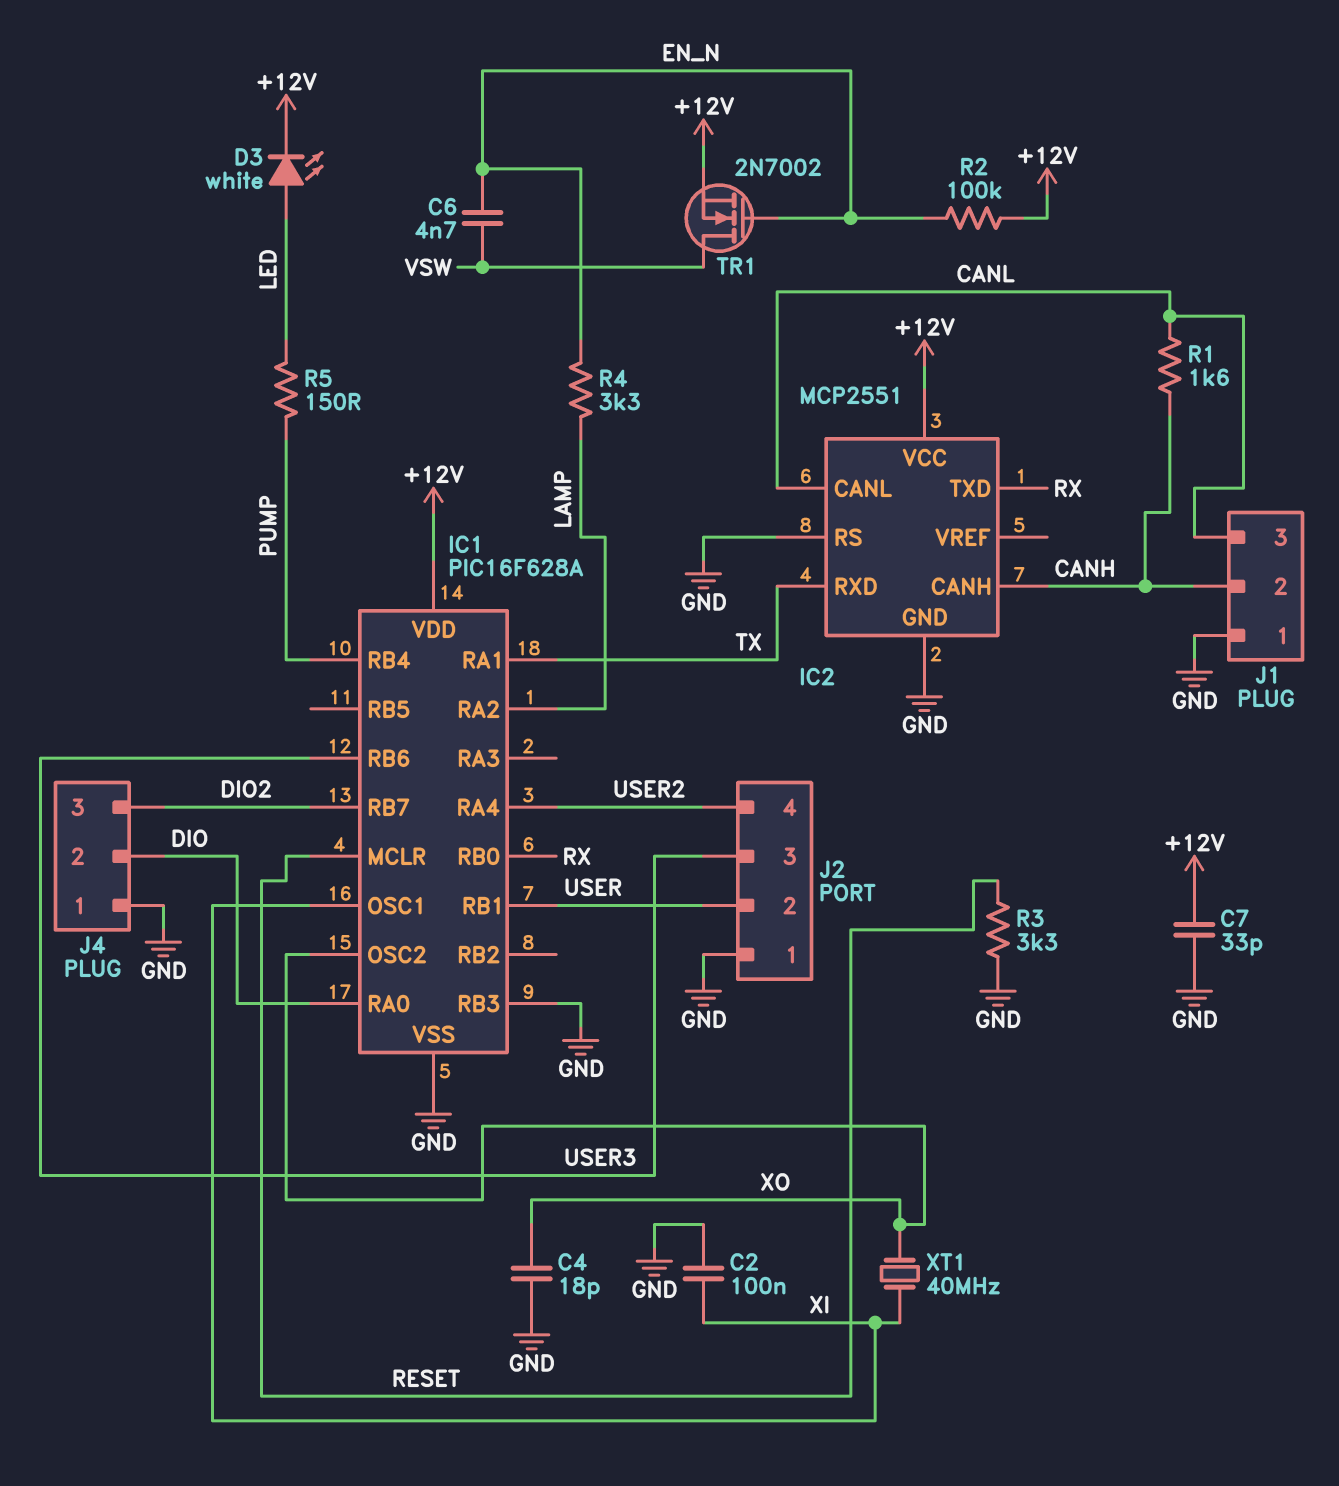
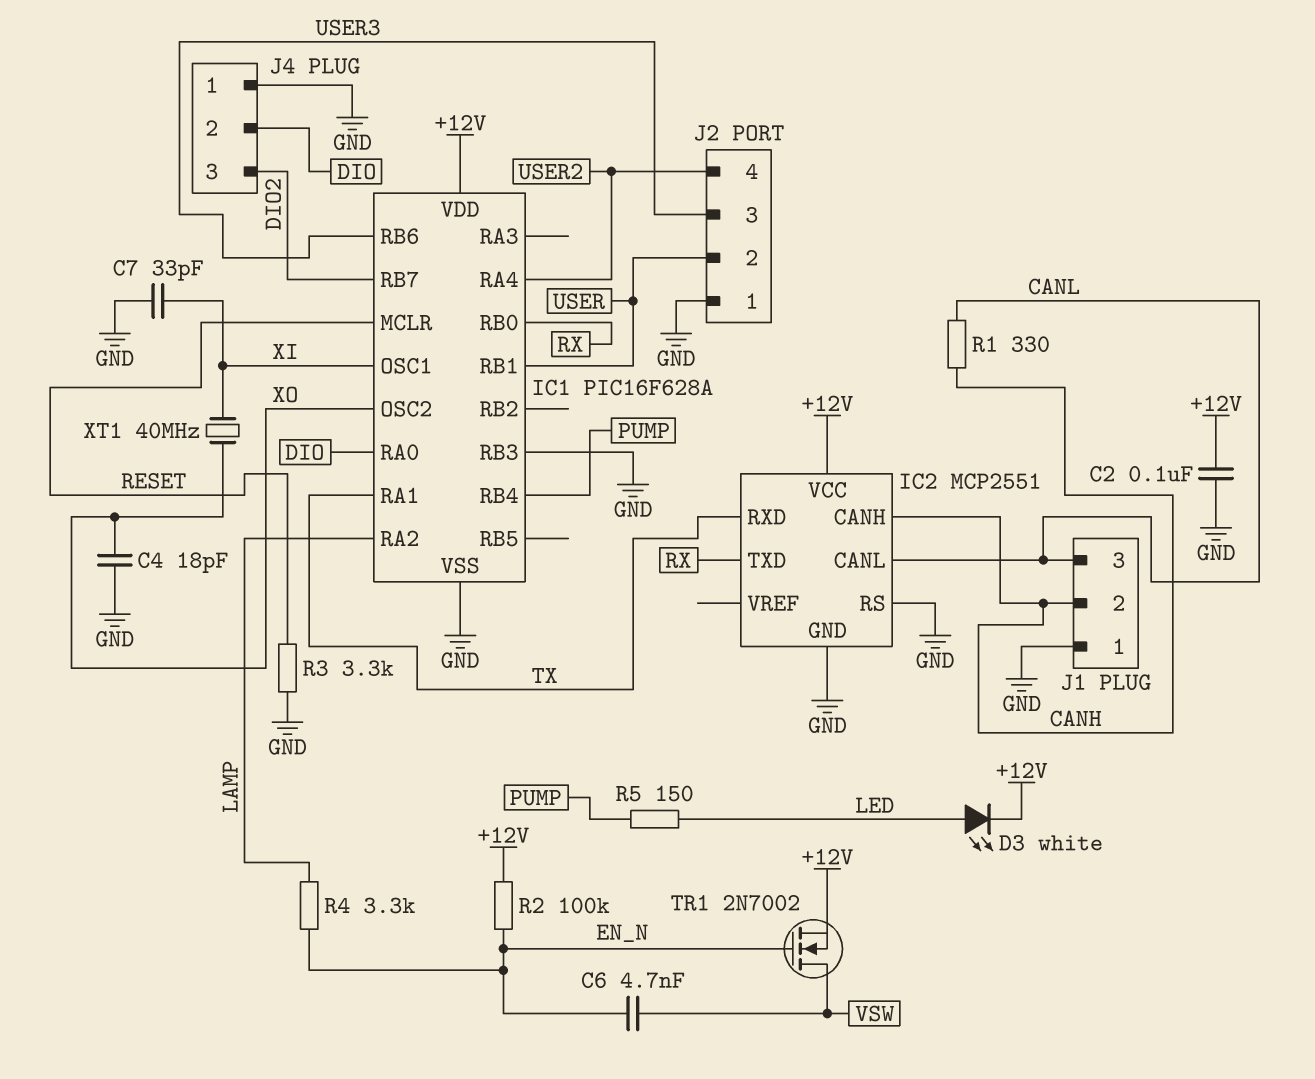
C2: 100nF (GND, XI) -> 100nF (+12V, GND)
C7: 33pF (+12V, GND) -> 33pF (GND, XI)
R1: 1.6k (CANH, CANL) -> 330 (CANH, CANL)

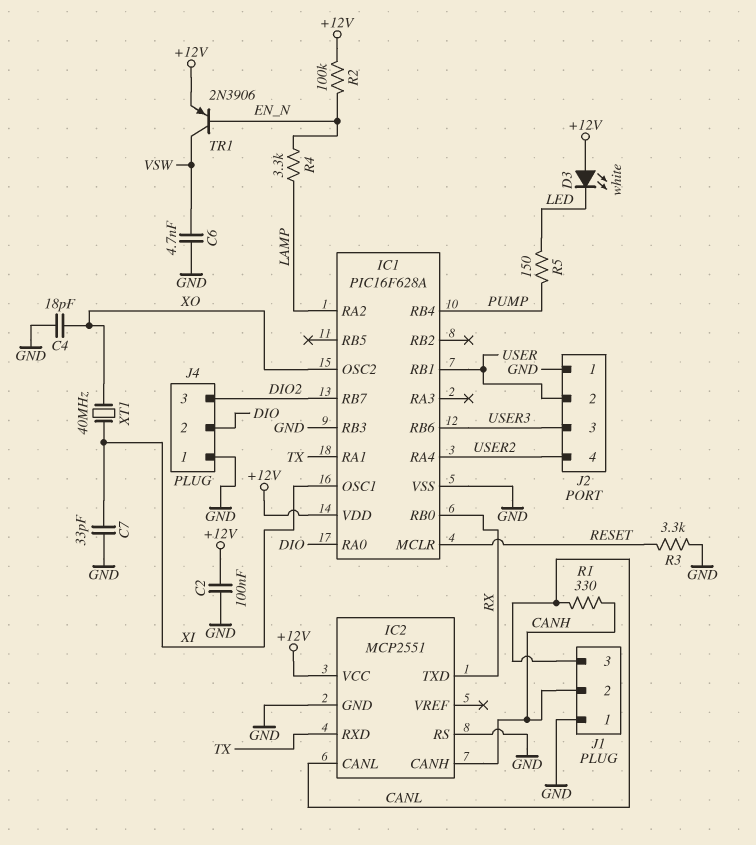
C6: 4.7nF (EN_N, VSW) -> 4.7nF (GND, VSW)
D3: LED white (A LED, K +12V) -> LED white (A +12V, K LED)
TR1: NMOS 2N7002 (G EN_N, D VSW, S +12V) -> PNP 2N3906 (B EN_N, C VSW, E +12V)

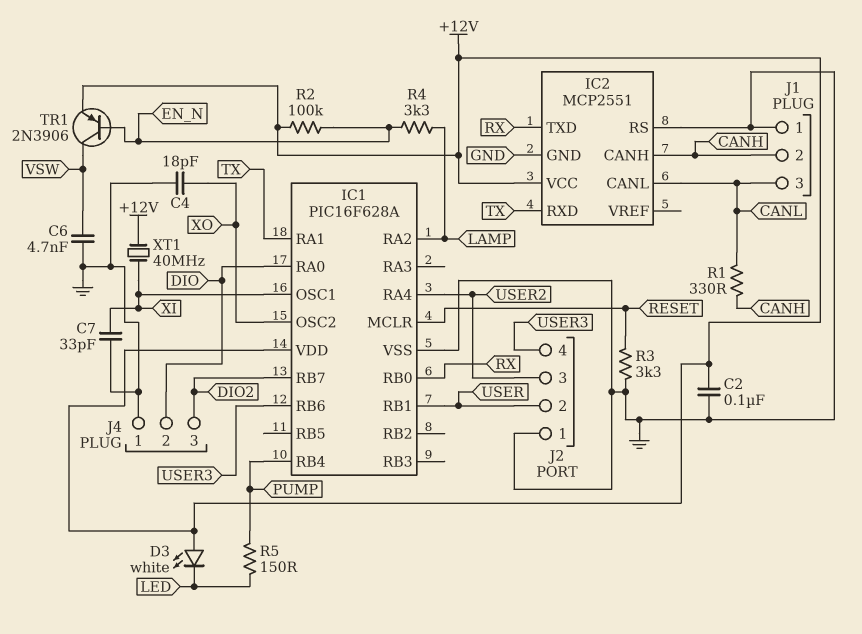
IC1 pin RB3: GND -> none
J2 pin 3: USER3 -> USER2
J2 pin 4: USER2 -> USER3
XT1: 40MHz (XI, XO) -> 40MHz (+12V, XI)

